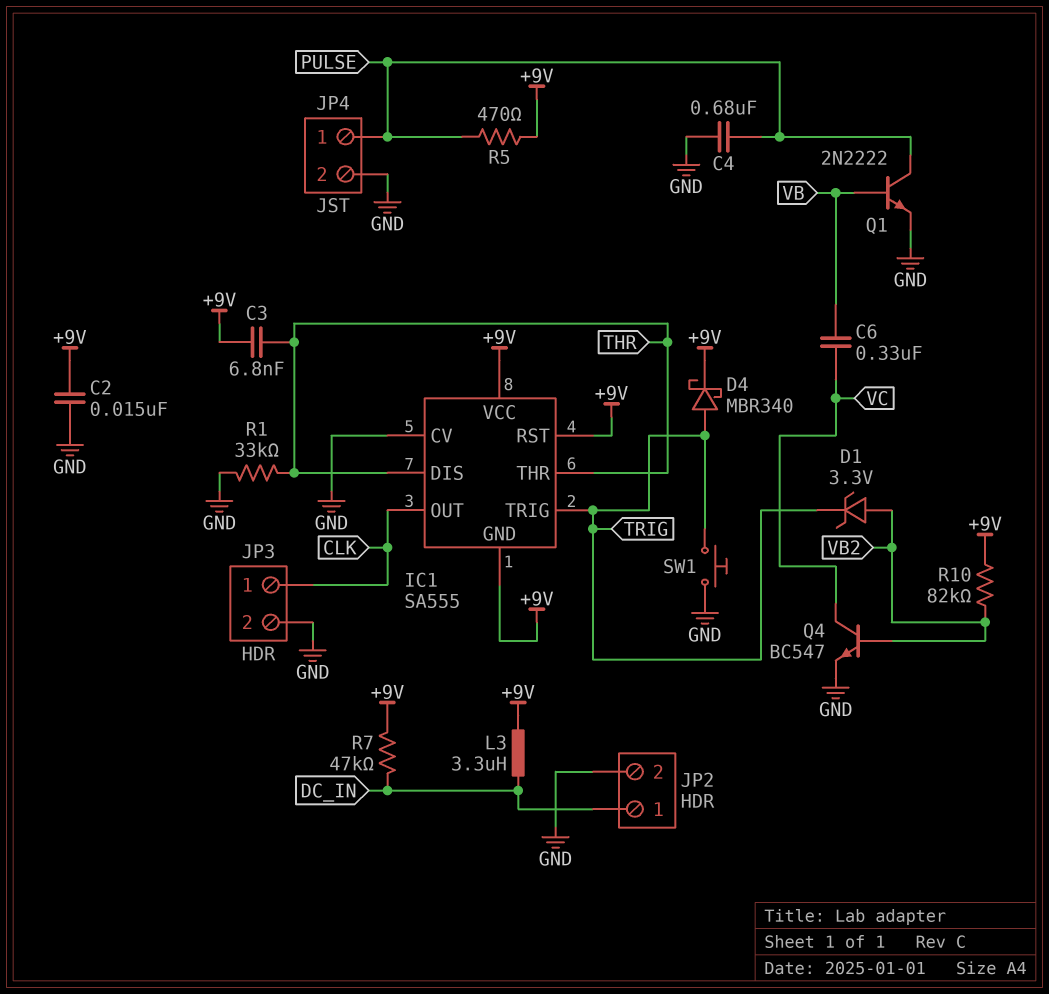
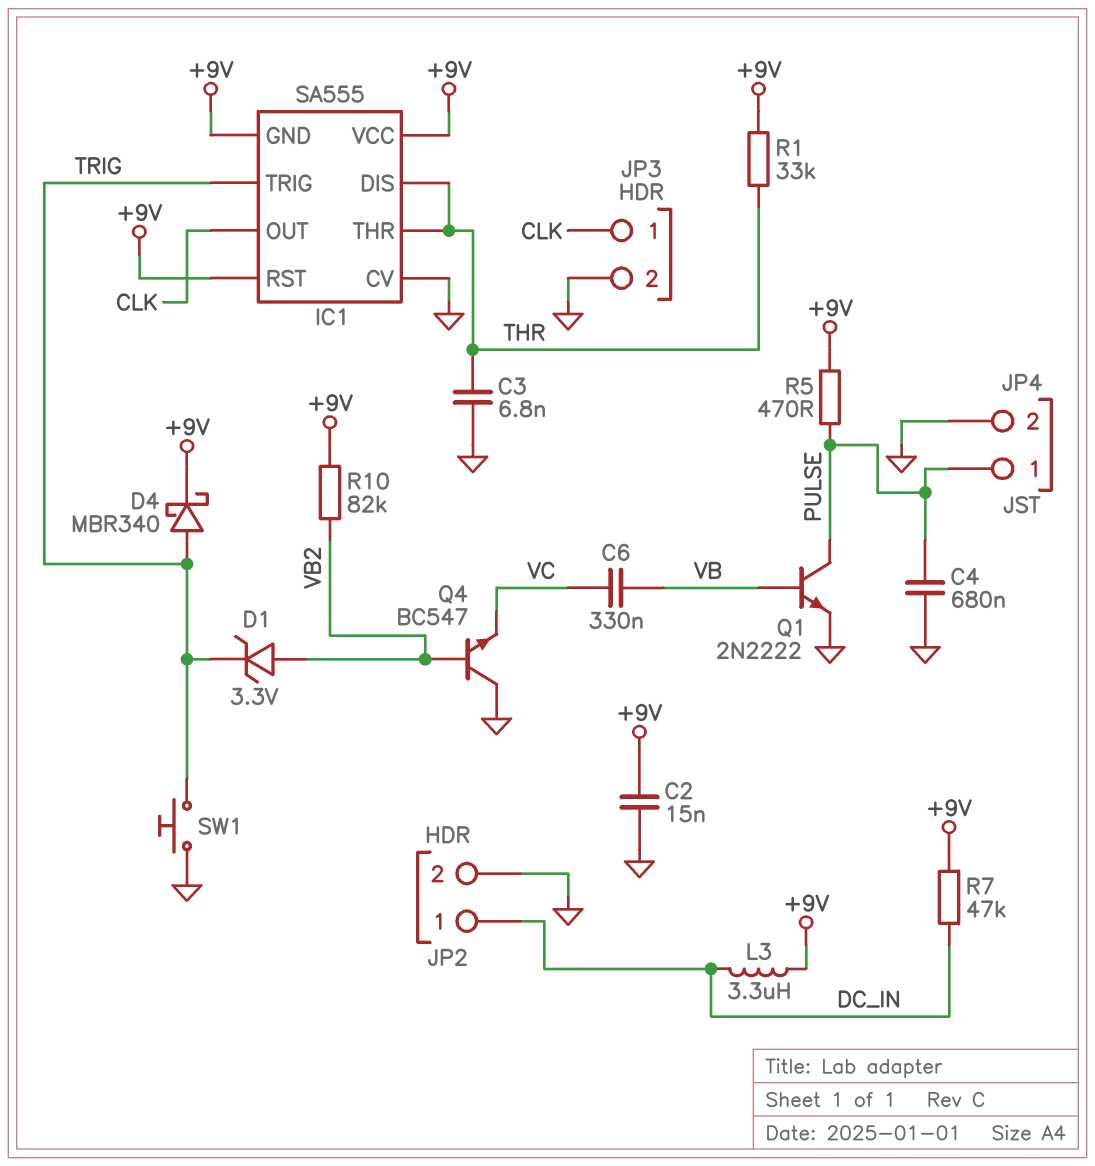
C3: 6.8nF (+9V, THR) -> 6.8nF (GND, THR)
Q4: NPN BC547 (B VB2, C VC, E GND) -> NPN BC547 (B VB2, C GND, E VC)
R1: 33k (GND, THR) -> 33k (+9V, THR)

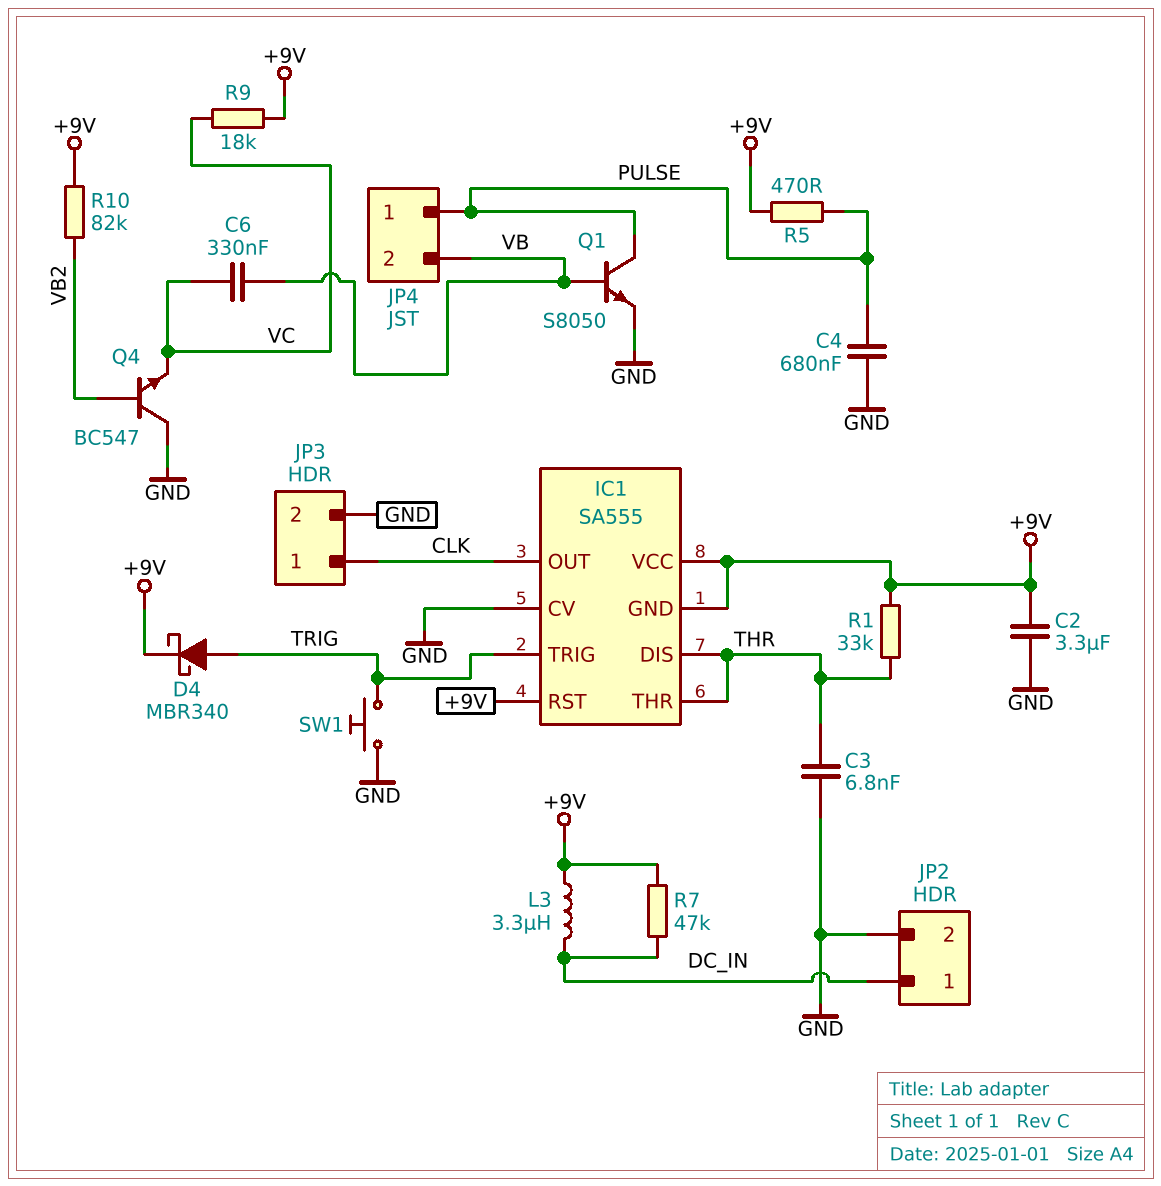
C2: 15nF (+9V, GND) -> 3.3uF (+9V, GND)
D1: zener 3.3V (A VB2, K TRIG) -> none
JP4 pin 2: GND -> VB
Q1: NPN 2N2222 (B VB, C PULSE, E GND) -> NPN S8050 (B VB, C PULSE, E GND)
R9: none -> 18k (+9V, VC)

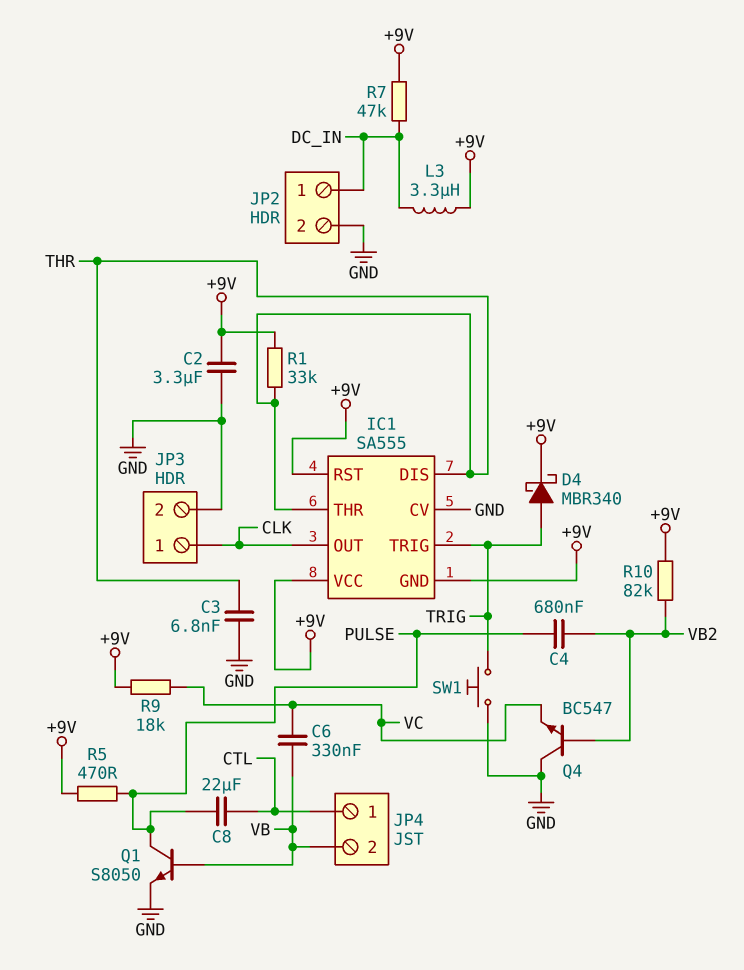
C4: 680nF (GND, PULSE) -> 680nF (PULSE, VB2)
C8: none -> 22uF (CTL, PULSE)
JP4 pin 1: PULSE -> CTL

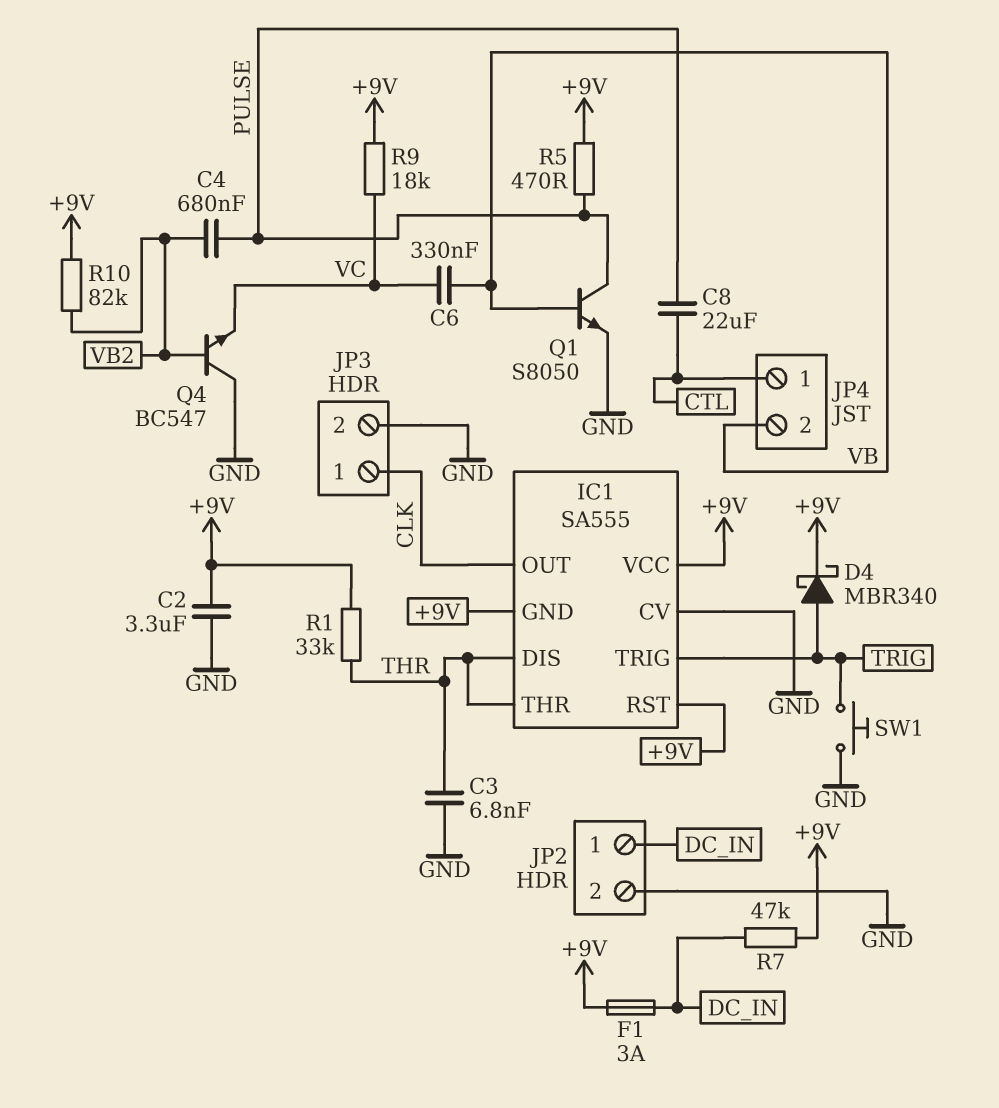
F1: none -> 3A (+9V, DC_IN)
L3: 3.3uH (+9V, DC_IN) -> none

